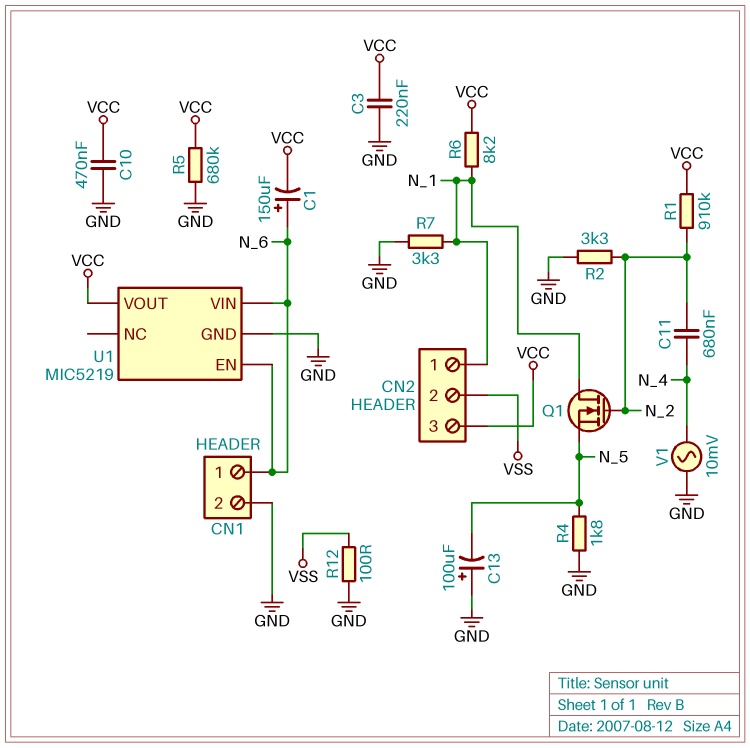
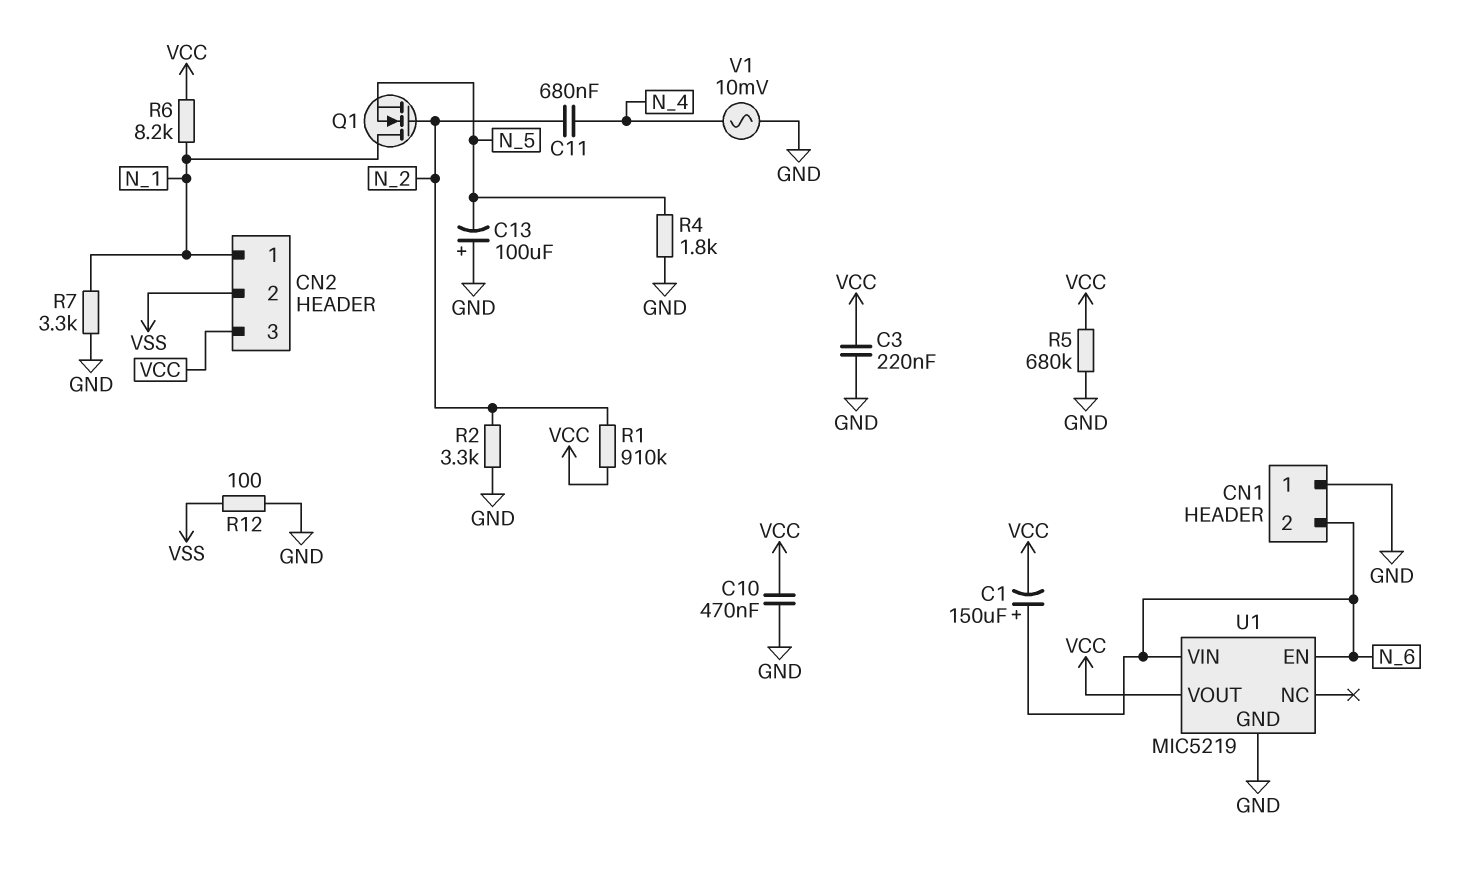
CN1 pin 1: N_6 -> GND
CN1 pin 2: GND -> N_6

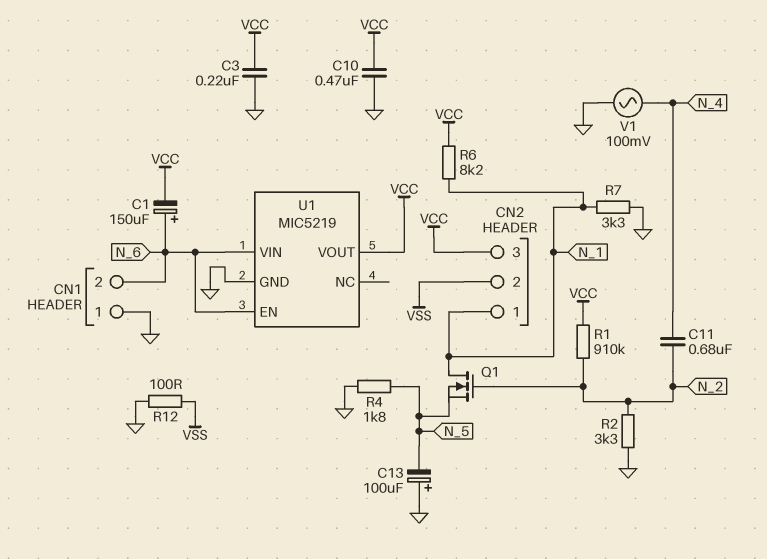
R5: 680k (GND, VCC) -> none
V1: AC 10mV (GND, N_4) -> AC 100mV (GND, N_4)

